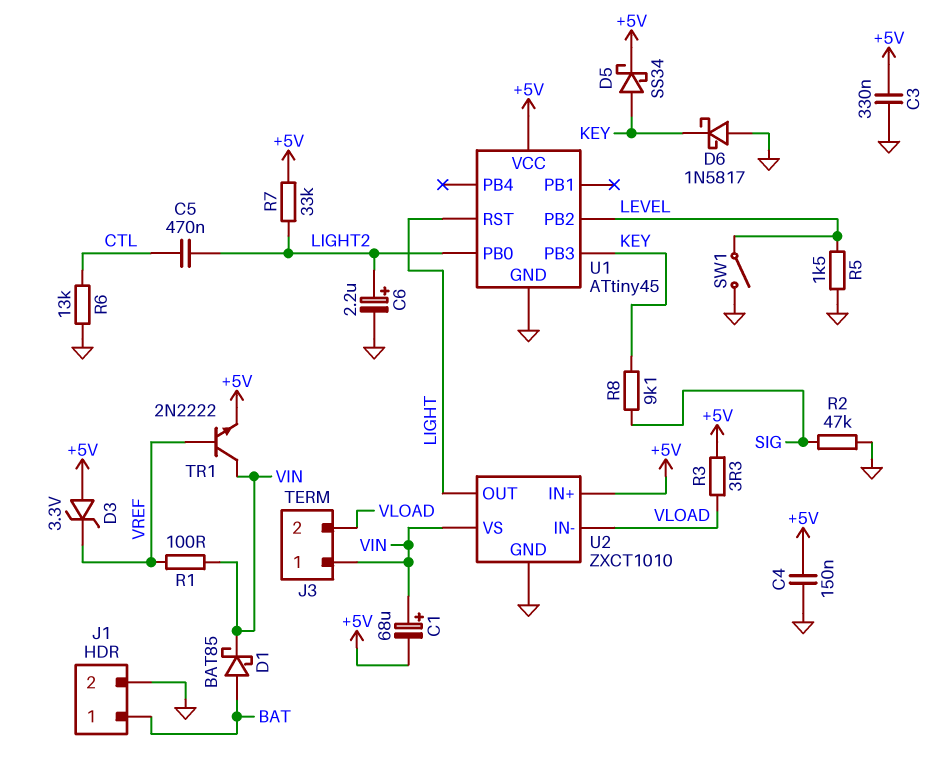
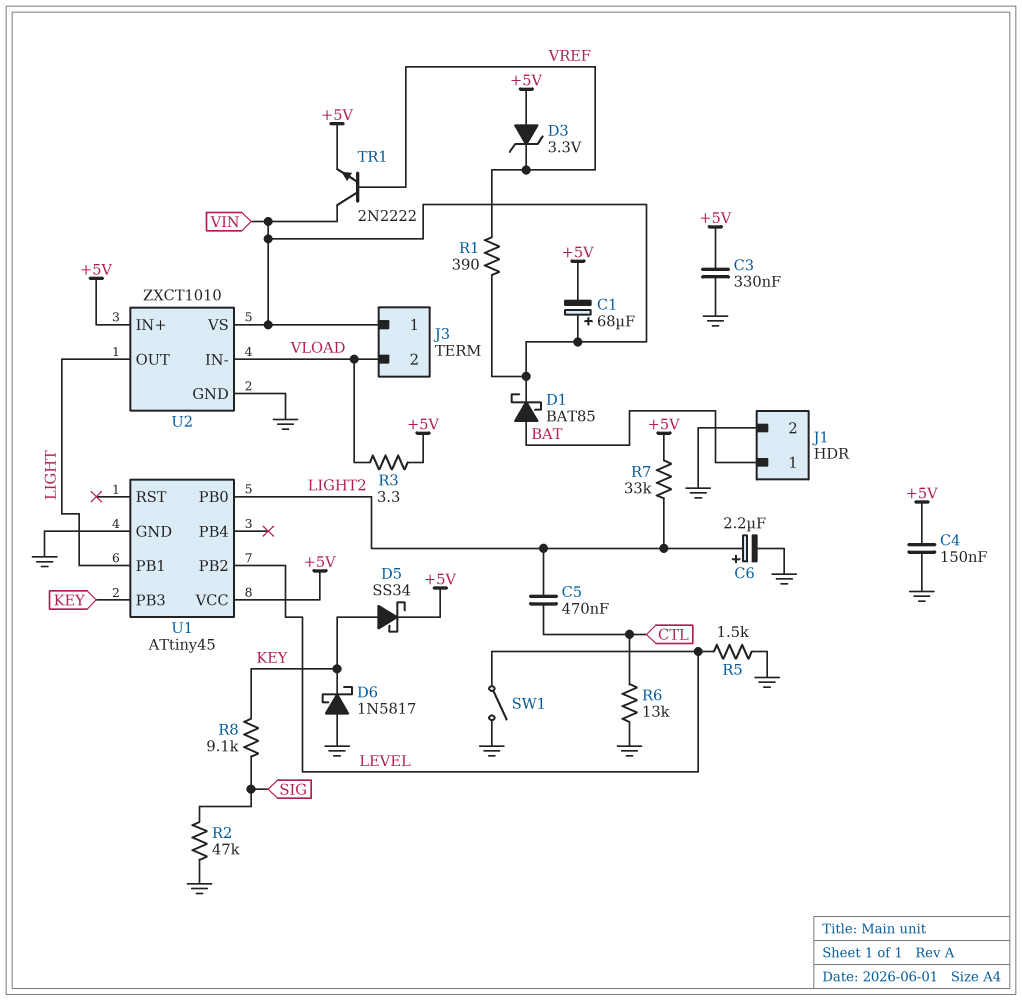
R1: 100 (VIN, VREF) -> 390 (VIN, VREF)
U1 pin PB1: none -> LIGHT
U1 pin RST: LIGHT -> none

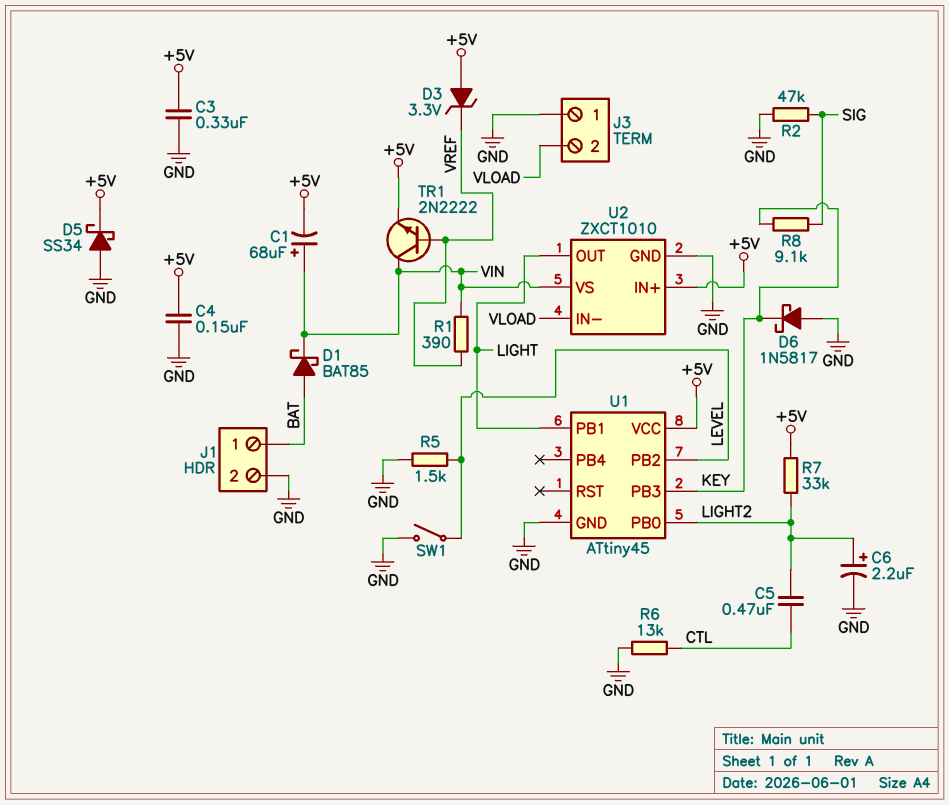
D5: schottky SS34 (A KEY, K +5V) -> schottky SS34 (A GND, K +5V)
J3 pin 1: VIN -> GND
R3: 3.3 (+5V, VLOAD) -> none

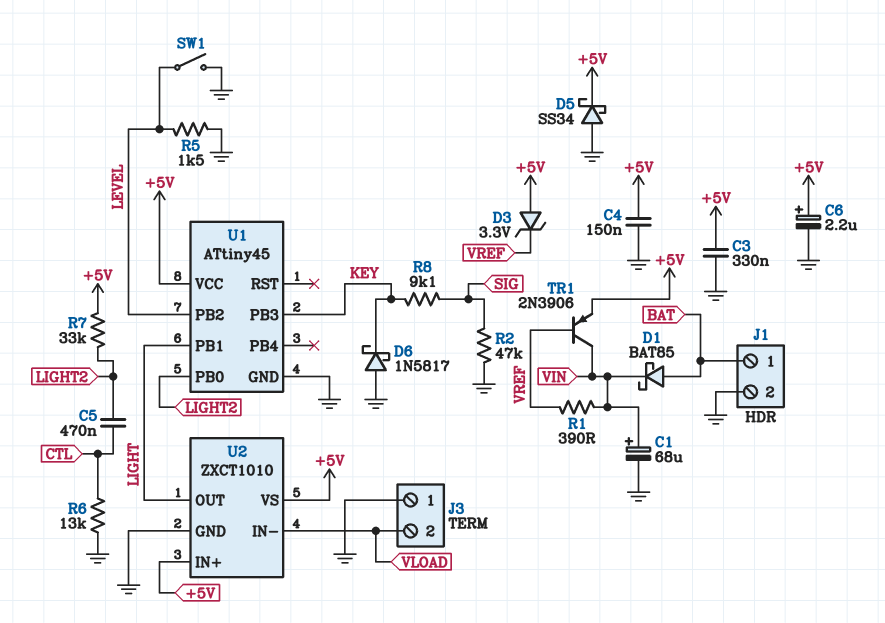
C1: 68uF (plus VIN, minus +5V) -> 68uF (plus VIN, minus GND)
C6: 2.2uF (plus LIGHT2, minus GND) -> 2.2uF (plus +5V, minus GND)
TR1: NPN 2N2222 (B VREF, C VIN, E +5V) -> PNP 2N3906 (B VREF, C VIN, E +5V)
U2 pin VS: VIN -> +5V

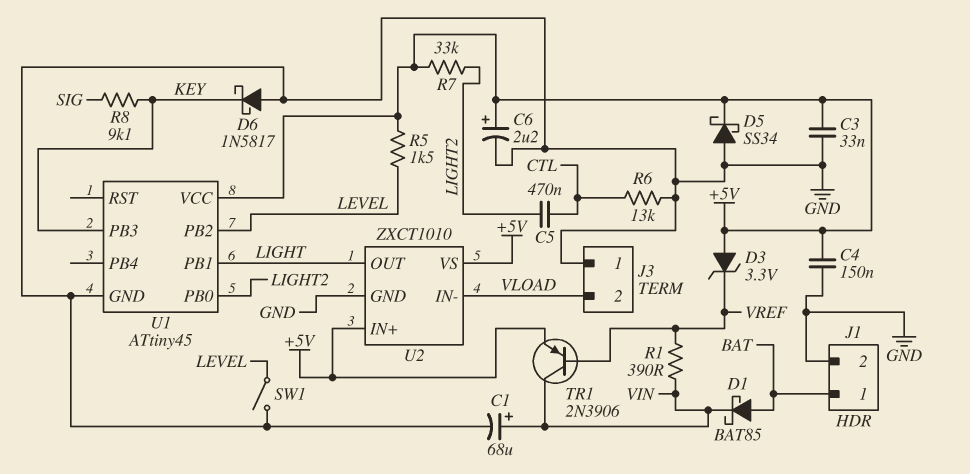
C3: 330nF (+5V, GND) -> 33nF (+5V, GND)
R2: 47k (GND, SIG) -> none
R5: 1.5k (GND, LEVEL) -> 1.5k (+5V, LEVEL)

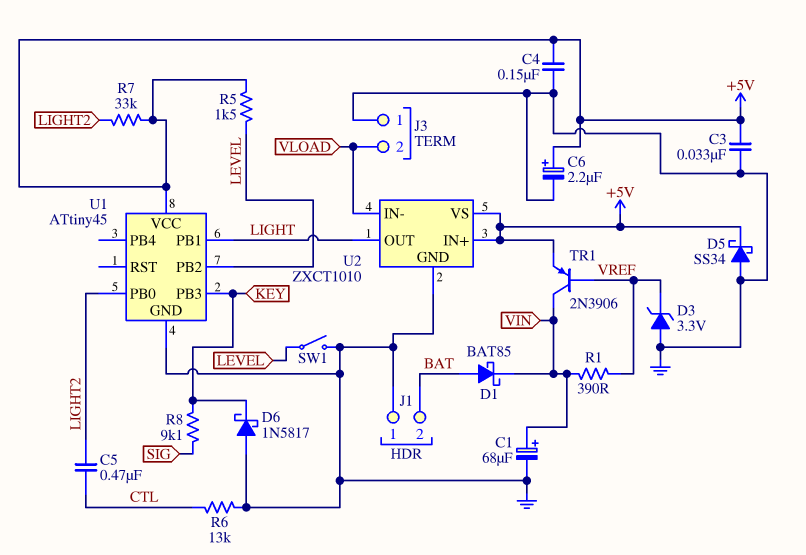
D3: zener 3.3V (A +5V, K VREF) -> zener 3.3V (A GND, K VREF)
J1 pin 1: BAT -> GND
J1 pin 2: GND -> BAT

